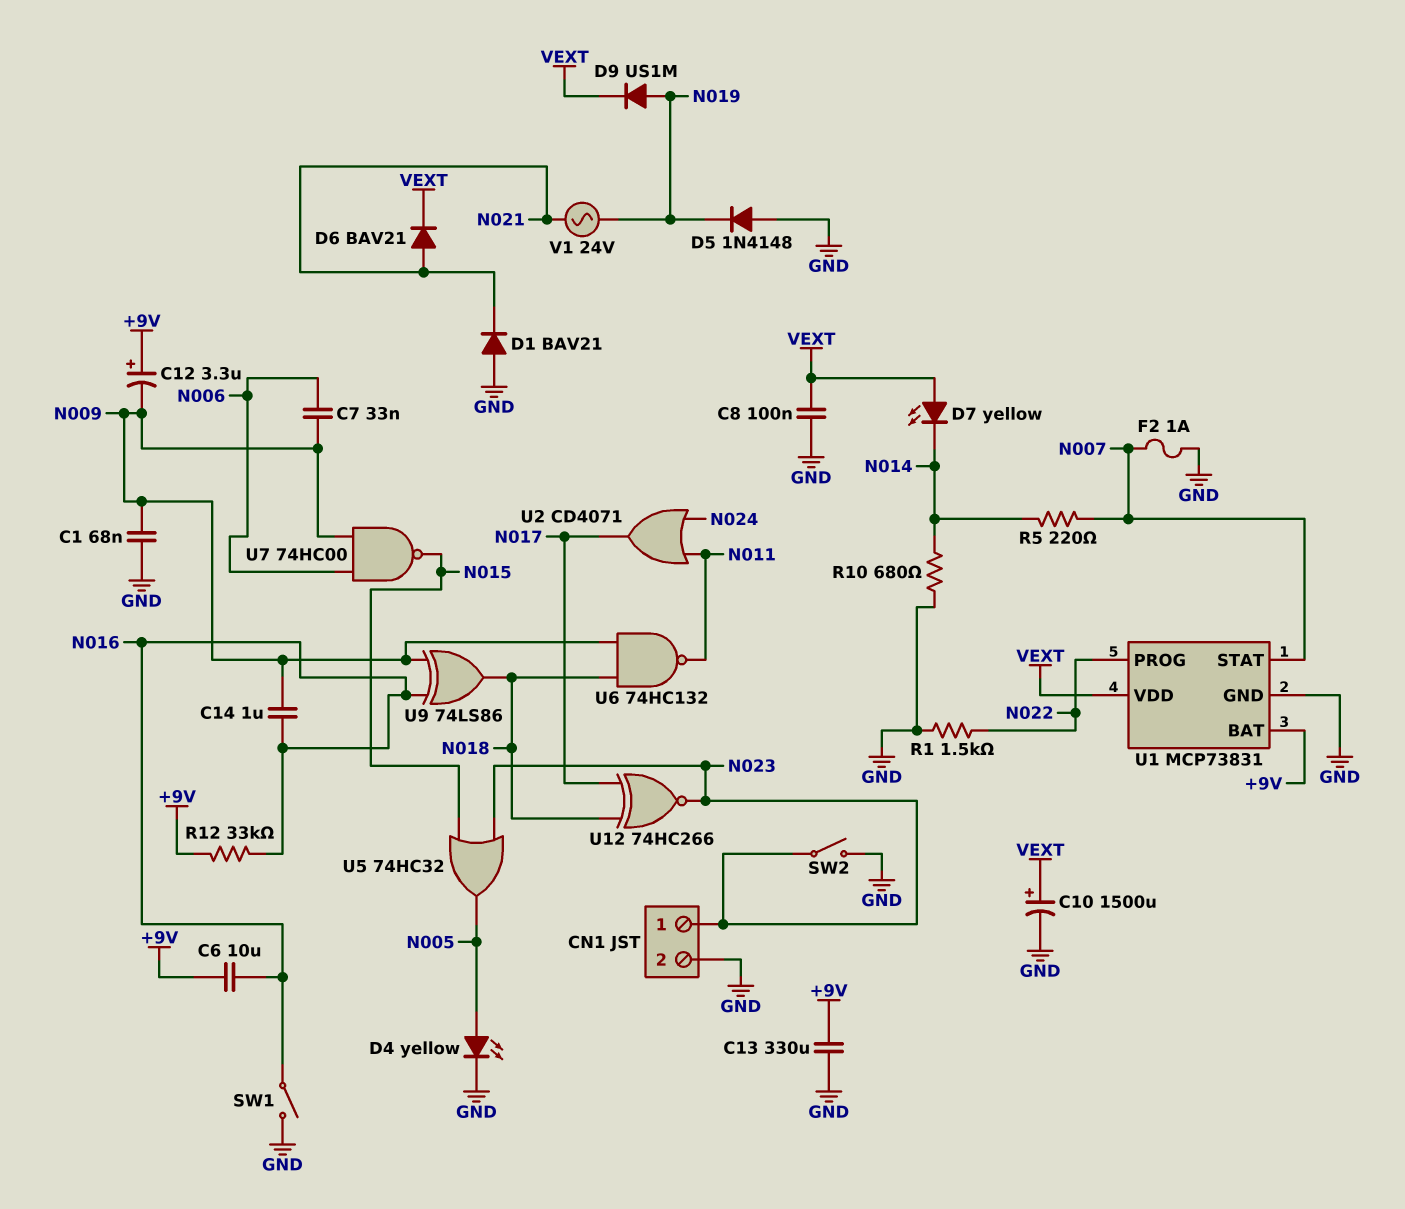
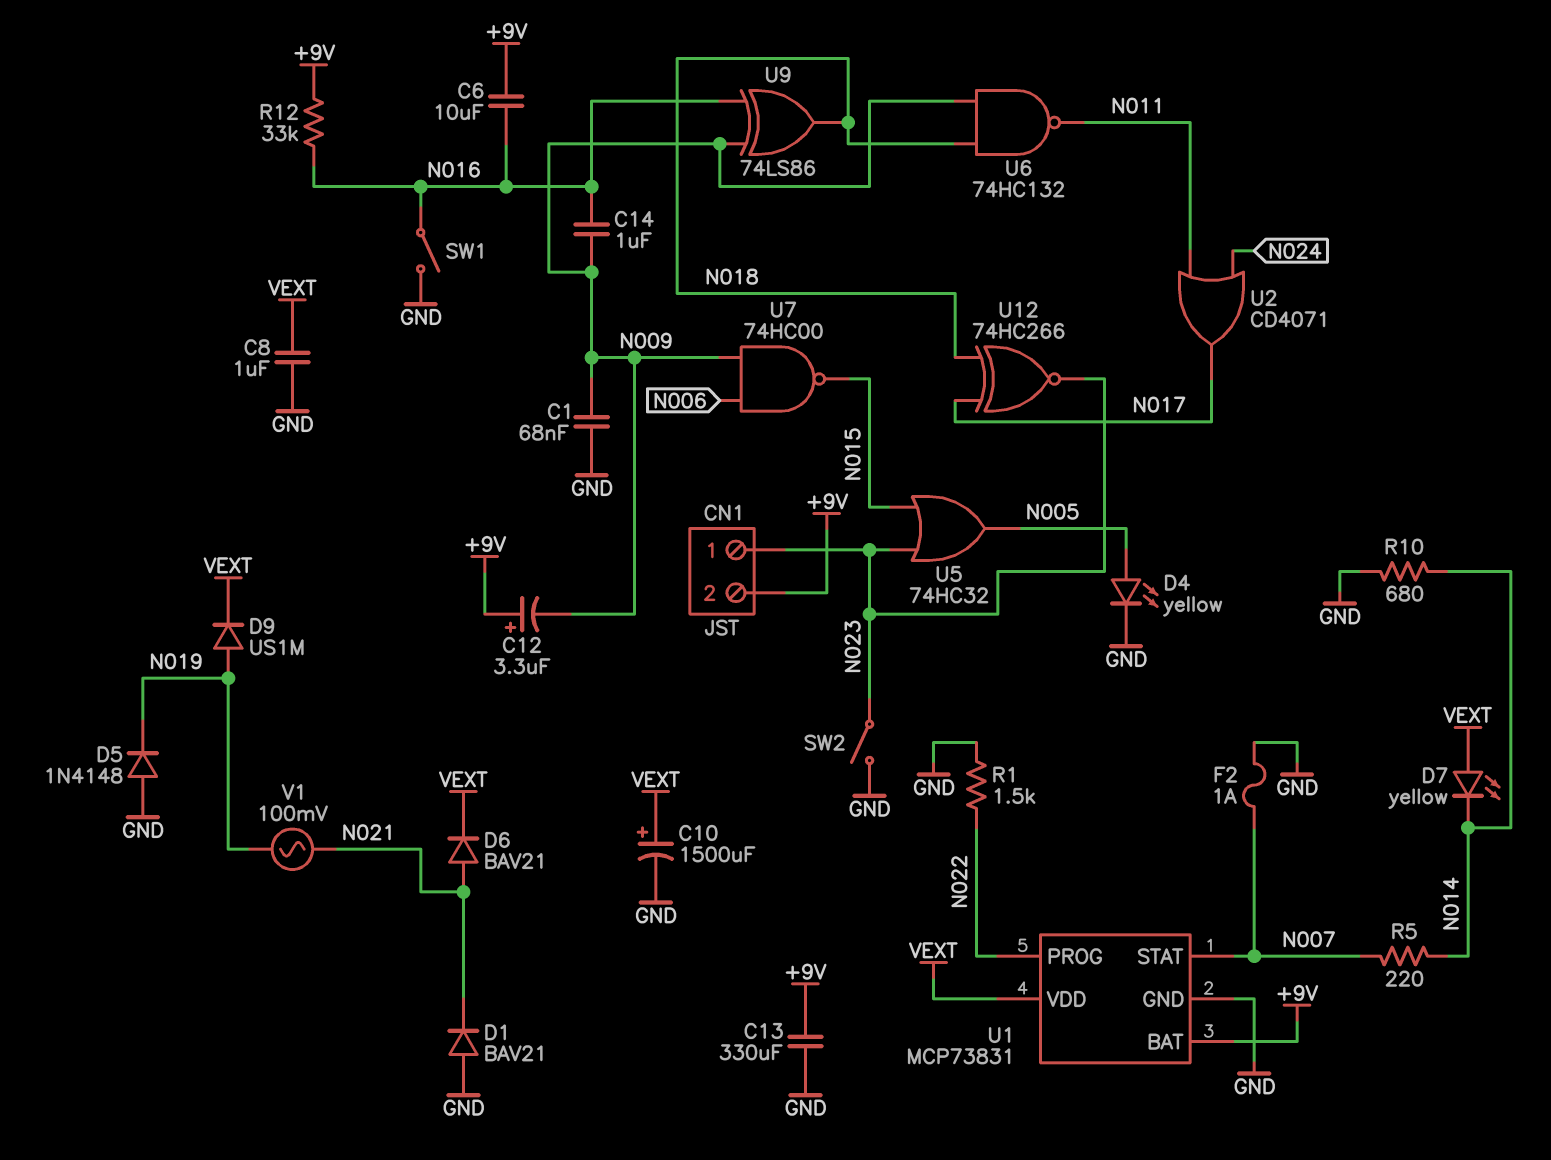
C7: 33nF (N006, N009) -> none
C8: 100nF (GND, VEXT) -> 1uF (GND, VEXT)
CN1 pin 2: GND -> +9V
V1: AC 24V (N019, N021) -> AC 100mV (N019, N021)

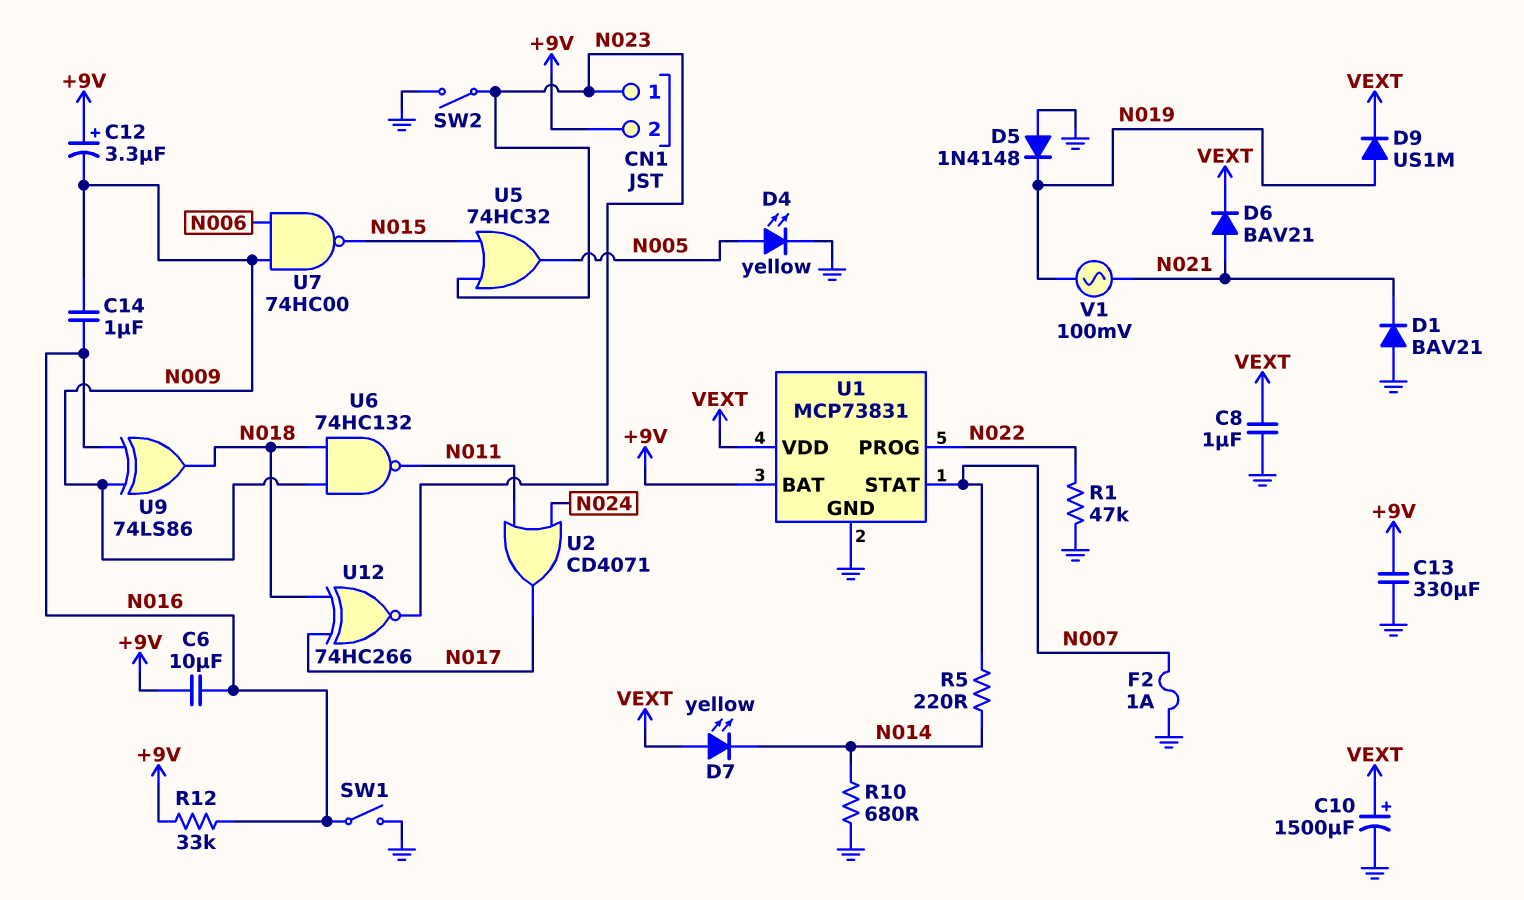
C1: 68nF (GND, N009) -> none
R1: 1.5k (GND, N022) -> 47k (GND, N022)

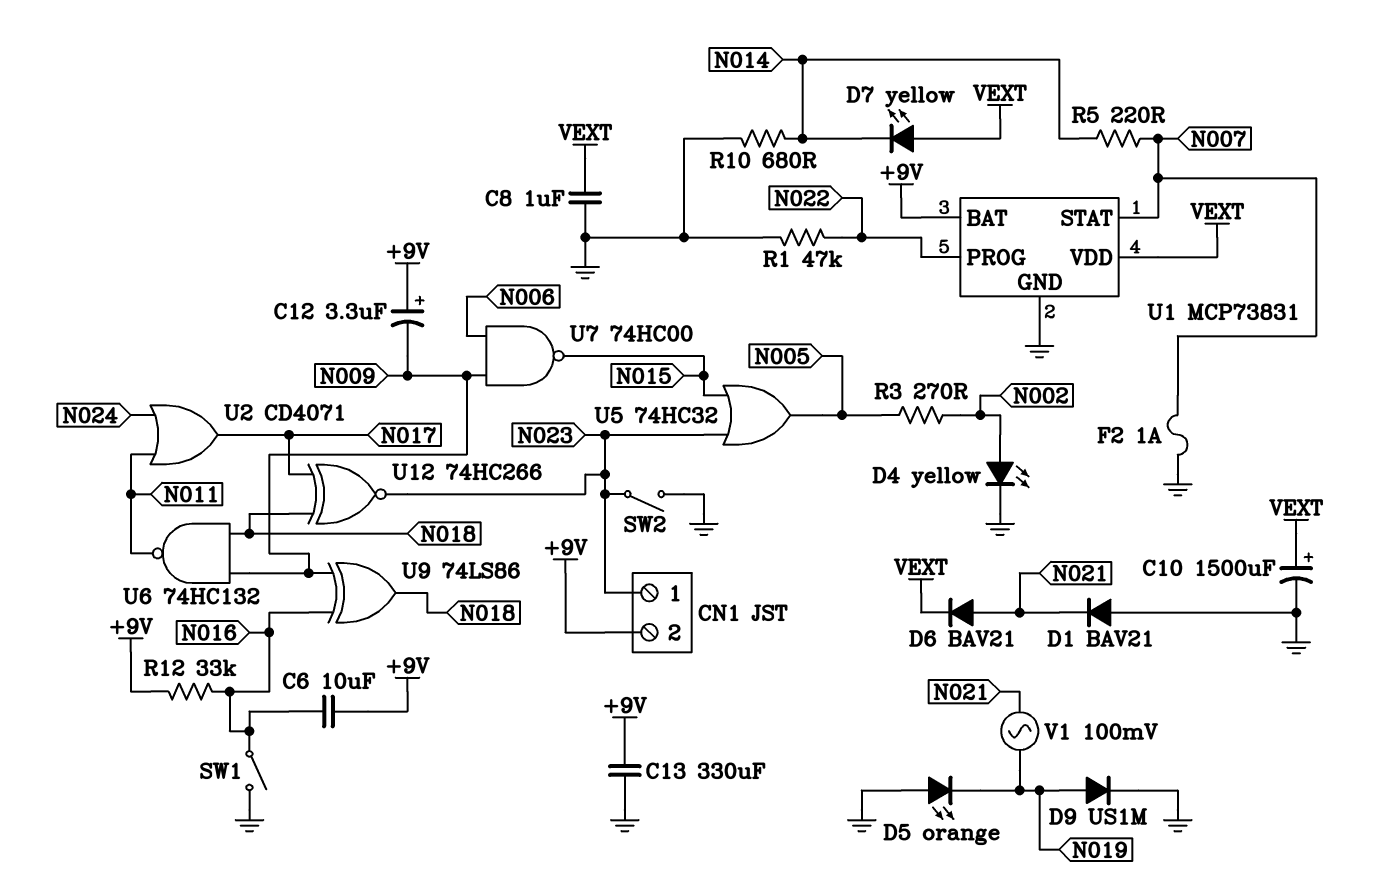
C14: 1uF (N009, N016) -> none
D4: LED yellow (A N005, K GND) -> LED yellow (A N002, K GND)
D5: diode 1N4148 (A GND, K N019) -> LED orange (A GND, K N019)
D9: diode US1M (A N019, K VEXT) -> diode US1M (A N019, K GND)
R3: none -> 270 (N002, N005)

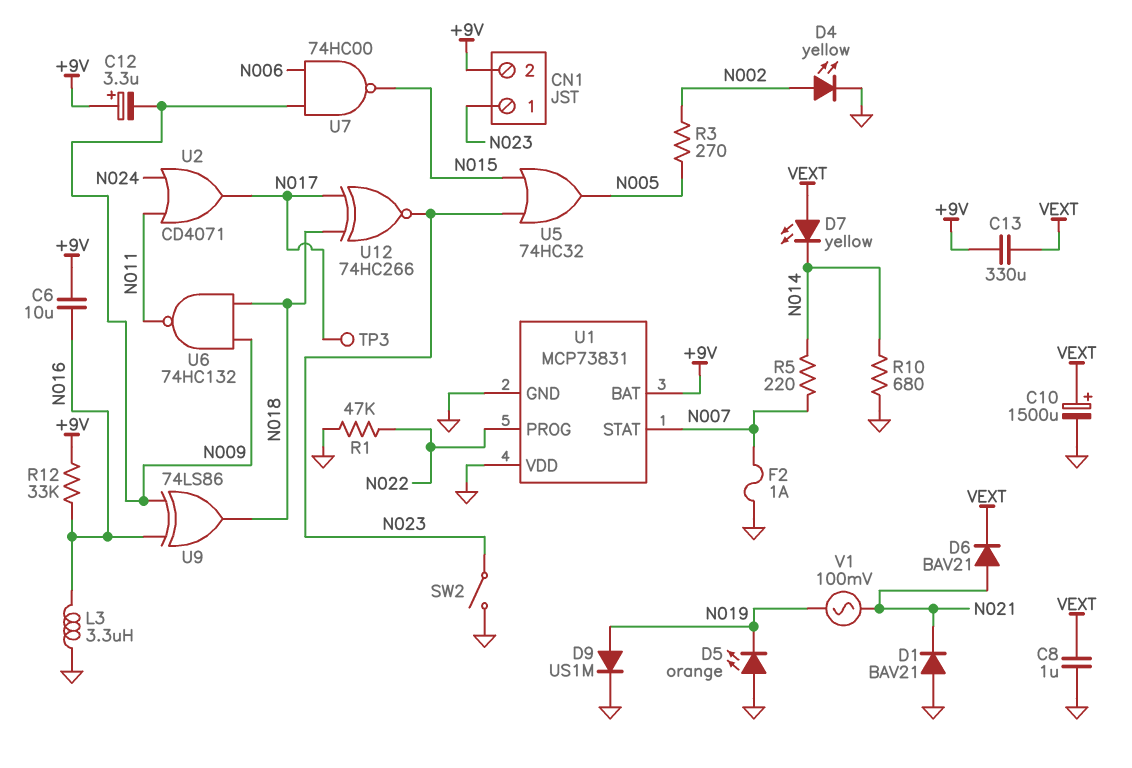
C13: 330uF (+9V, GND) -> 330uF (+9V, VEXT)
L3: none -> 3.3uH (GND, N016)
SW1: switch (GND, N016) -> none
TP3: none -> test point (N017)
U1 pin VDD: VEXT -> GND

